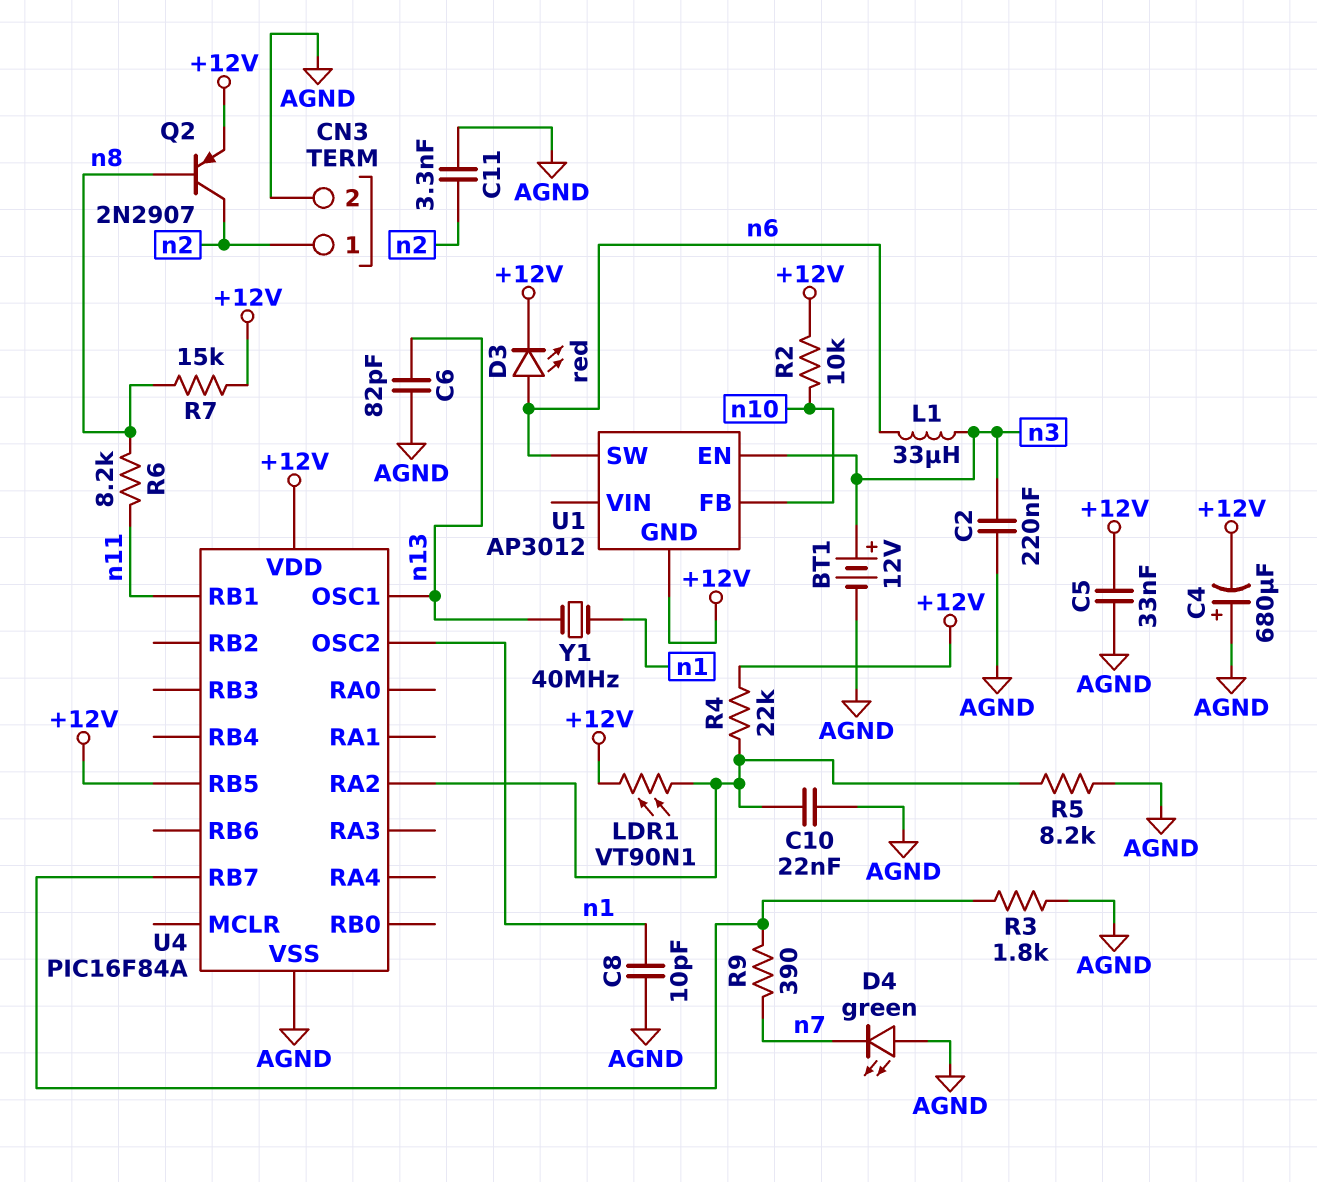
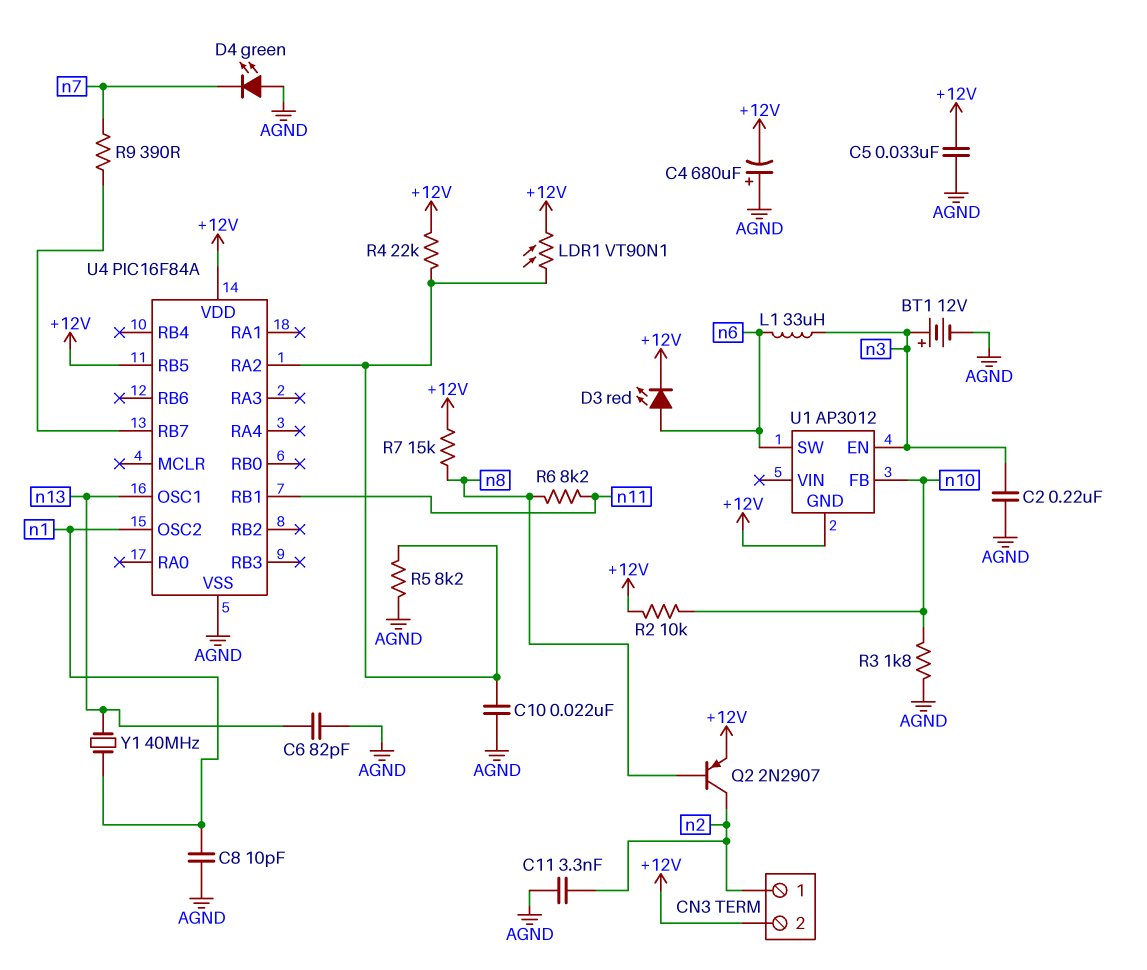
CN3 pin 2: AGND -> +12V
R3: 1.8k (AGND, U4/RB7) -> 1.8k (AGND, n10)

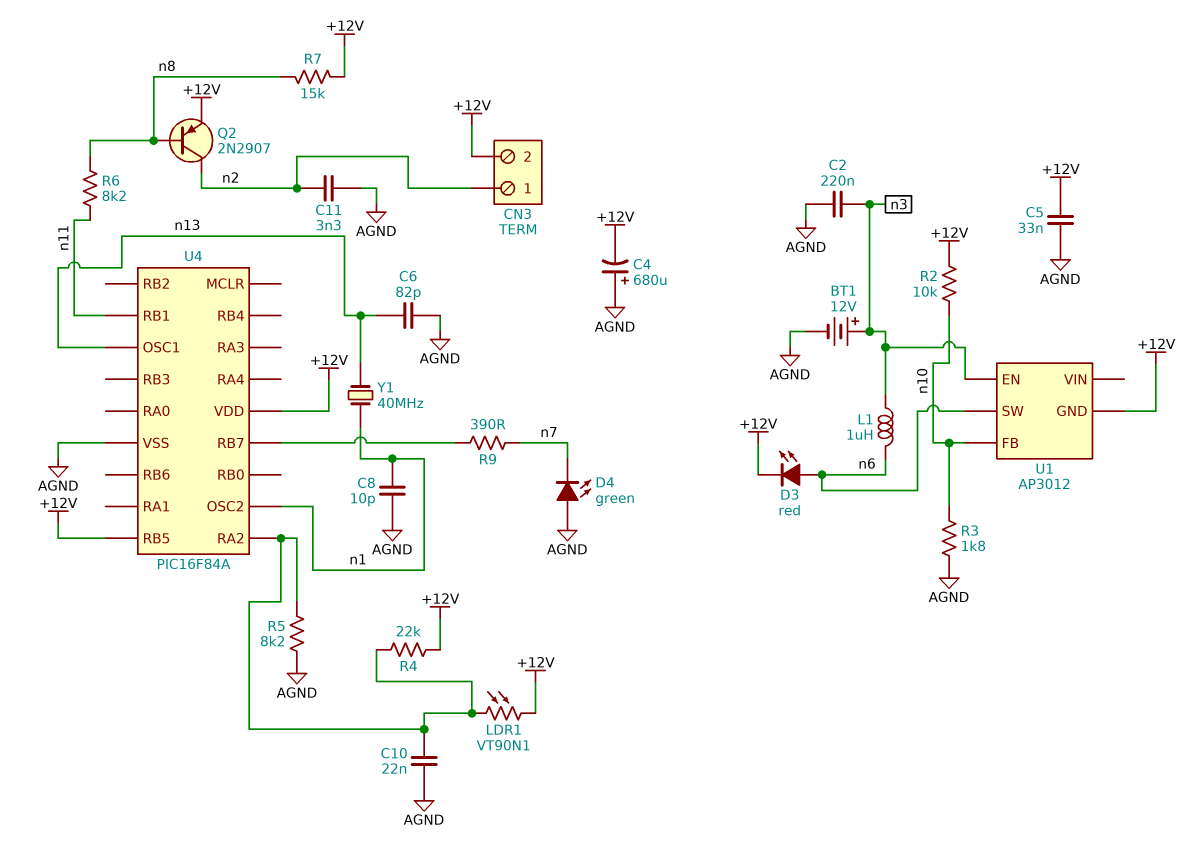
L1: 33uH (n3, n6) -> 1uH (n3, n6)

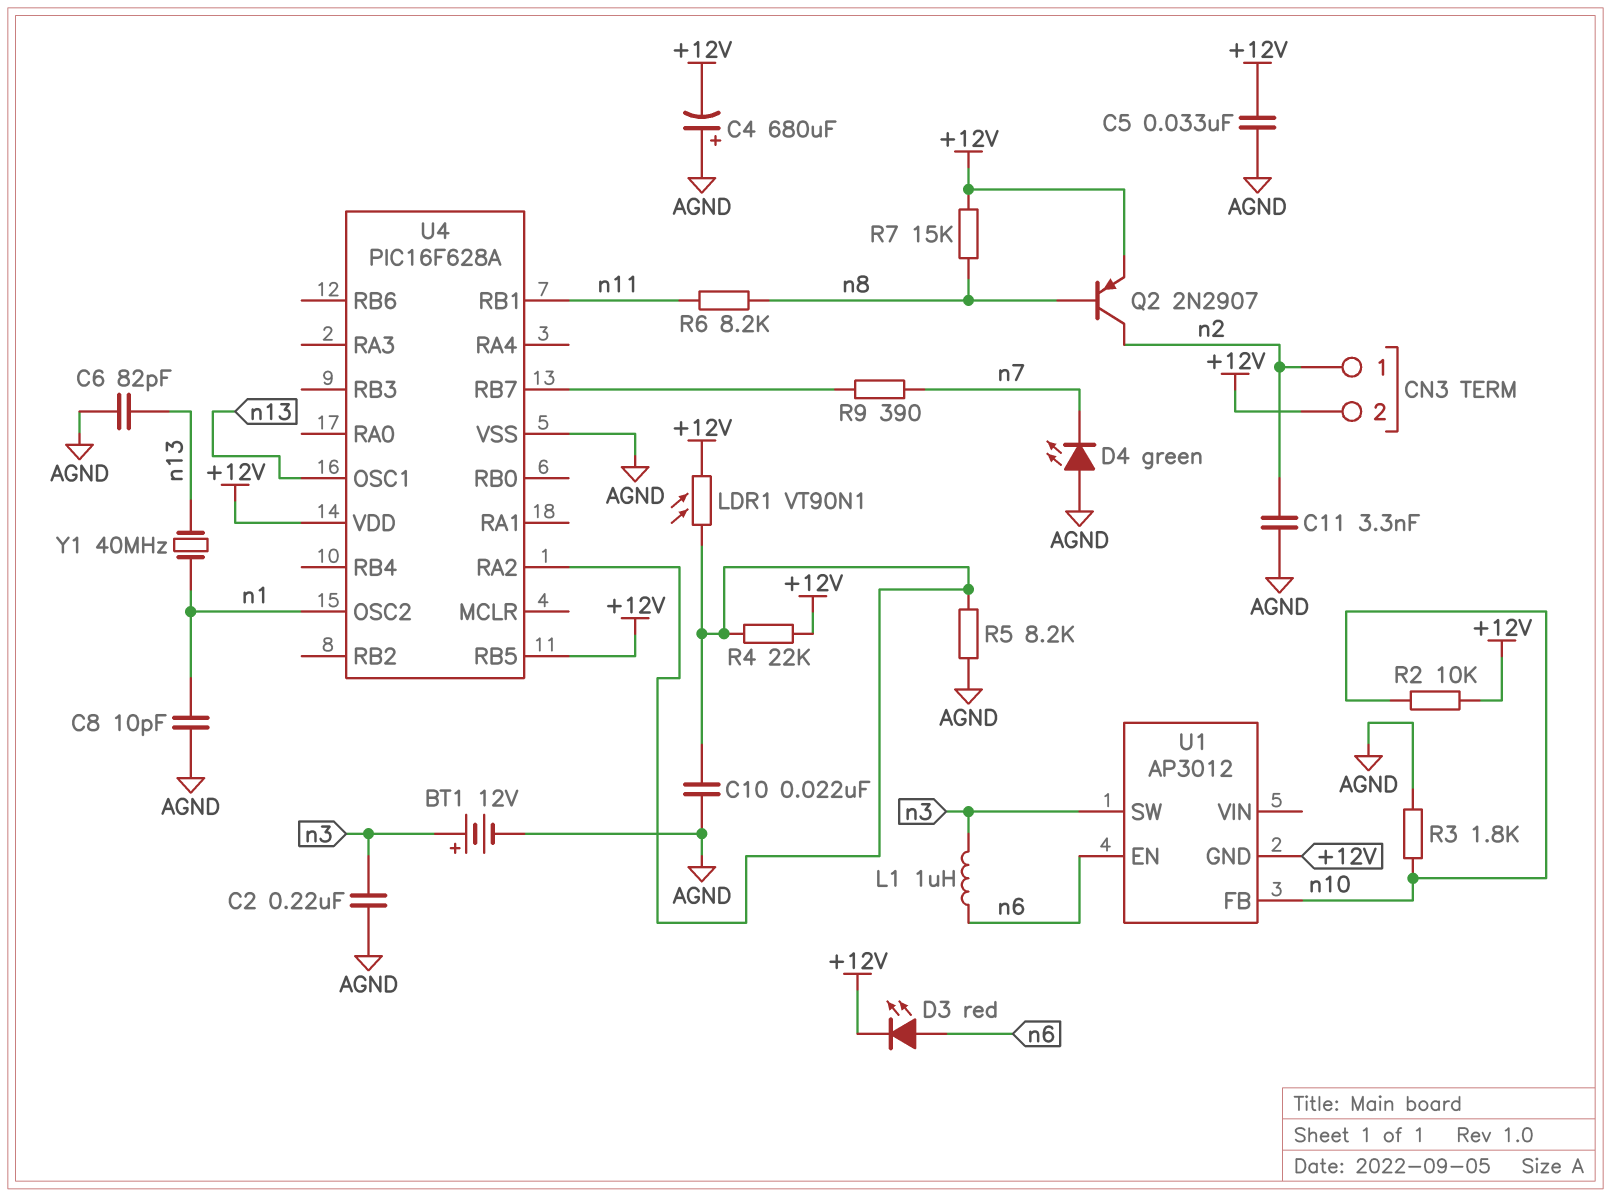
U1 pin EN: n3 -> n6
U1 pin SW: n6 -> n3
U4: PIC16F84A -> PIC16F628A

